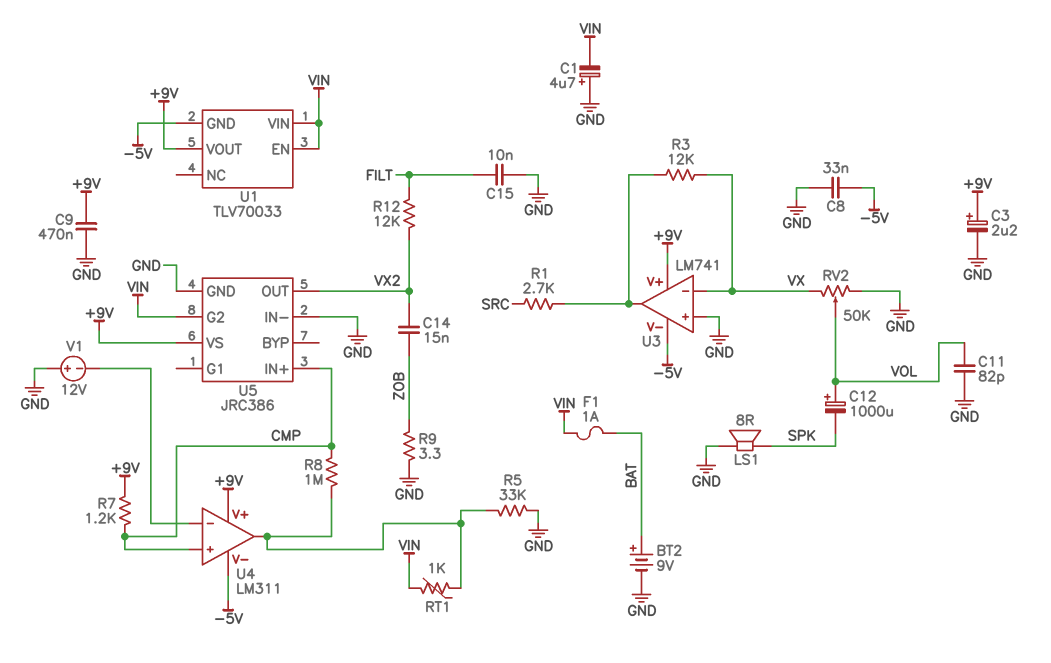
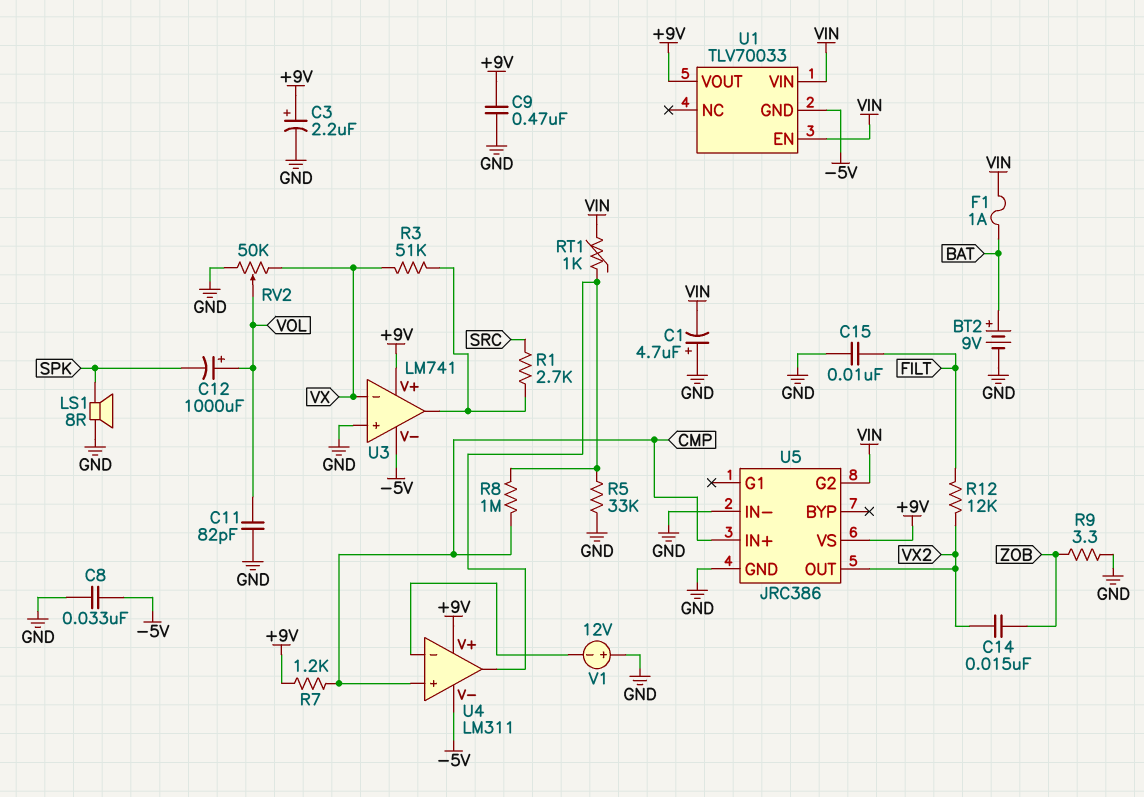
R3: 12k (U3/out, VX) -> 51k (U3/out, VX)

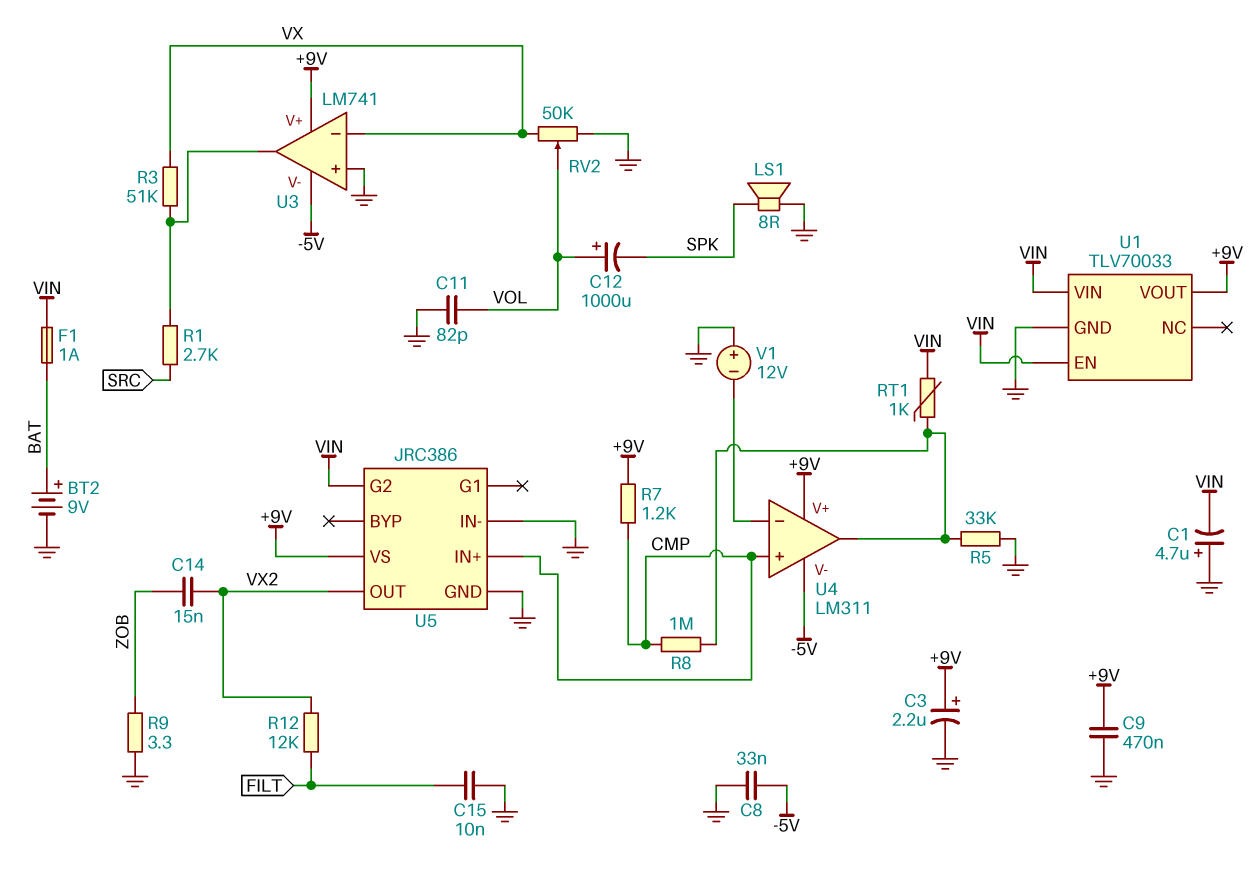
U1 pin GND: -5V -> GND

